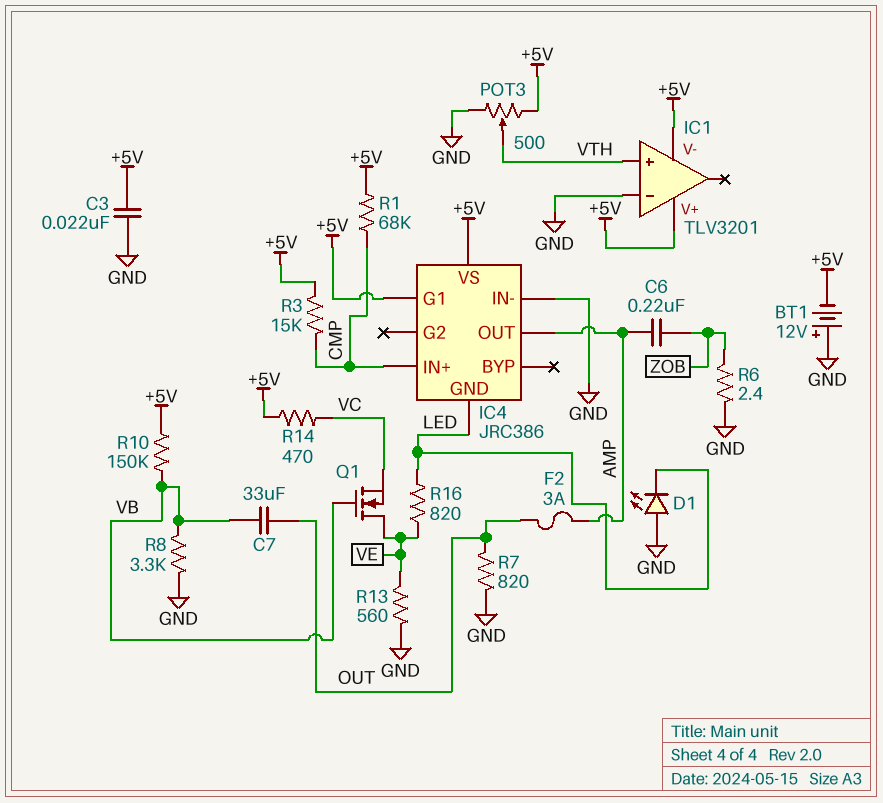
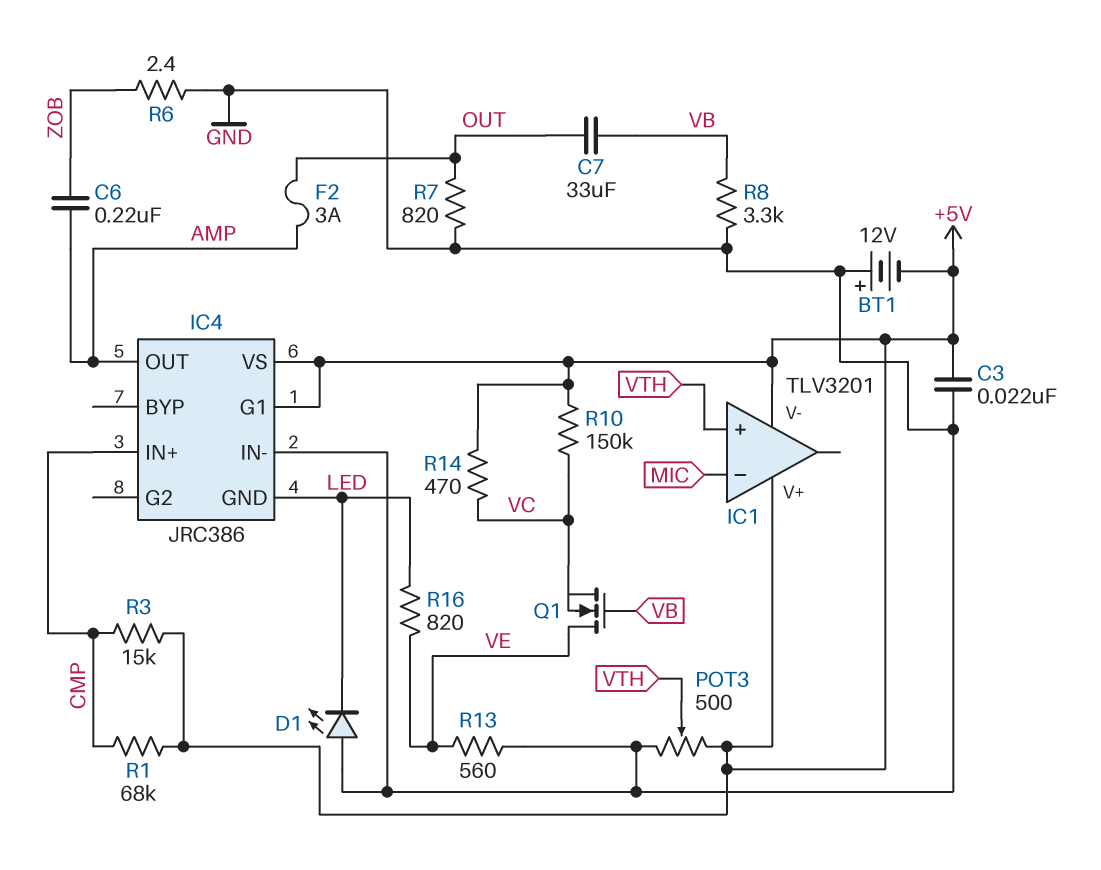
IC1 pin in-: GND -> MIC
R10: 150k (+5V, VB) -> 150k (+5V, VC)

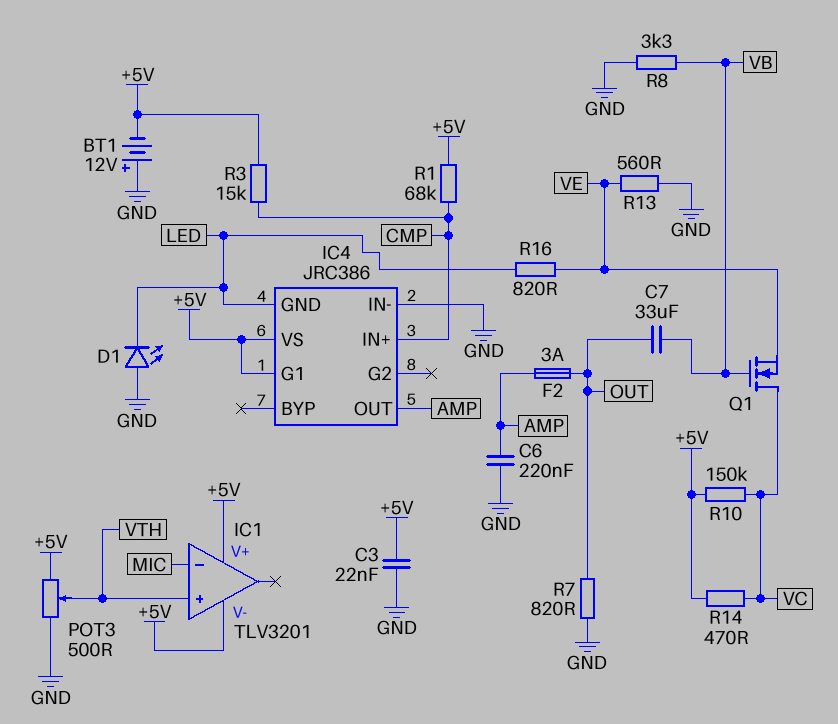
C6: 220nF (AMP, ZOB) -> 220nF (AMP, GND)
Q1: NMOS (G VB, D VE, S VC) -> NMOS (G VB, D VC, S VE)
R6: 2.4 (GND, ZOB) -> none

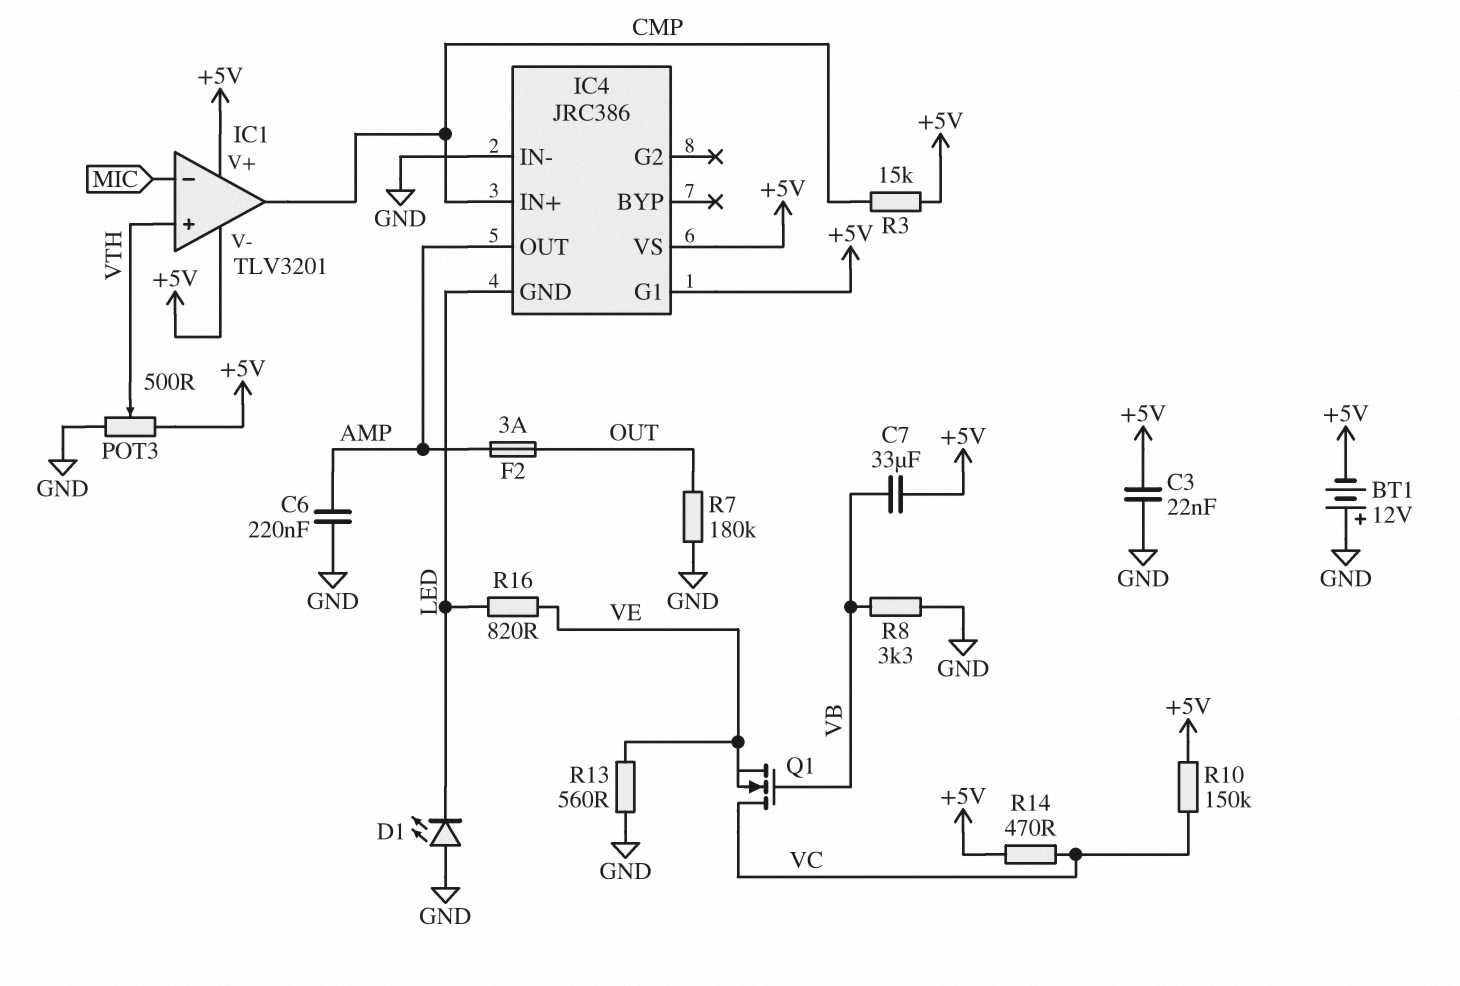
C7: 33uF (OUT, VB) -> 33uF (+5V, VB)
IC1 pin out: none -> CMP
R1: 68k (+5V, CMP) -> none
R7: 820 (GND, OUT) -> 180k (GND, OUT)

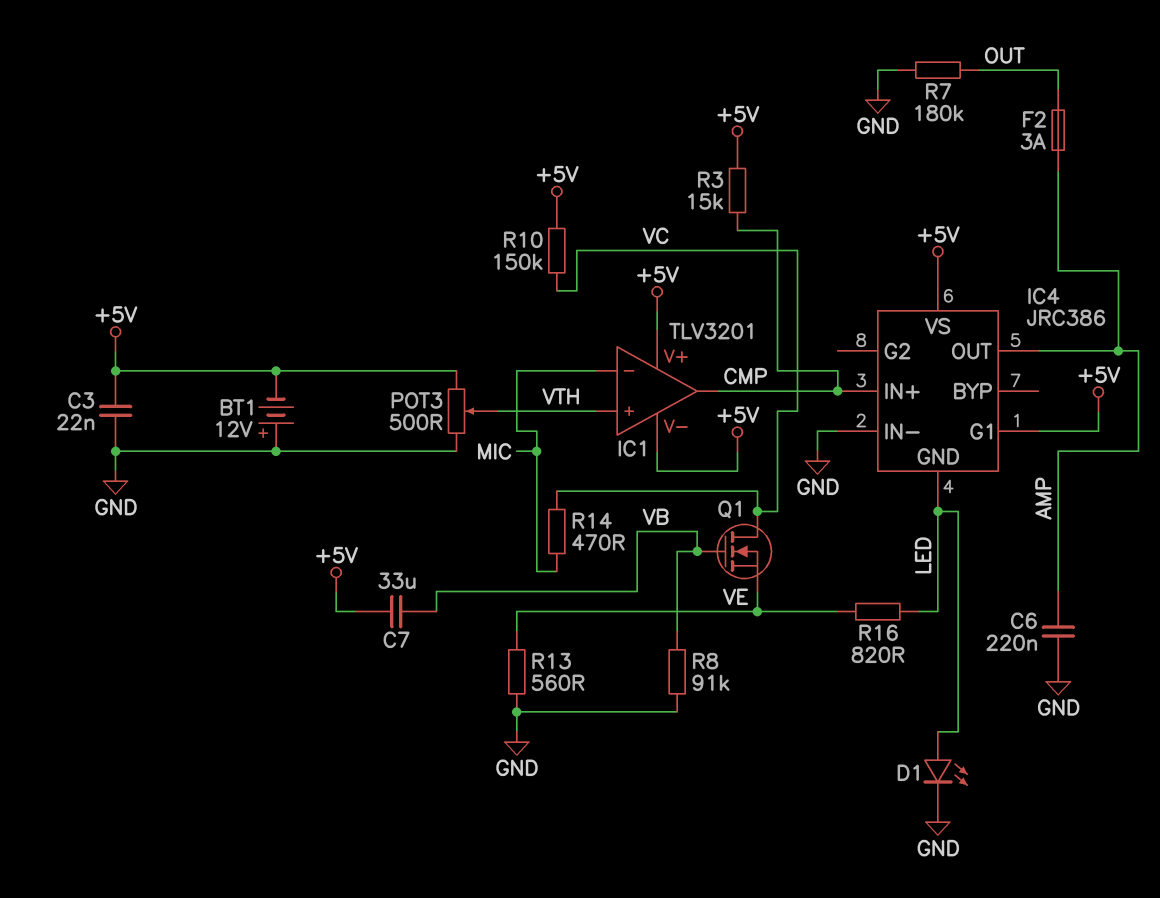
D1: LED (A GND, K LED) -> LED (A LED, K GND)
R8: 3.3k (GND, VB) -> 91k (GND, VB)
R14: 470 (+5V, VC) -> 470 (MIC, VC)

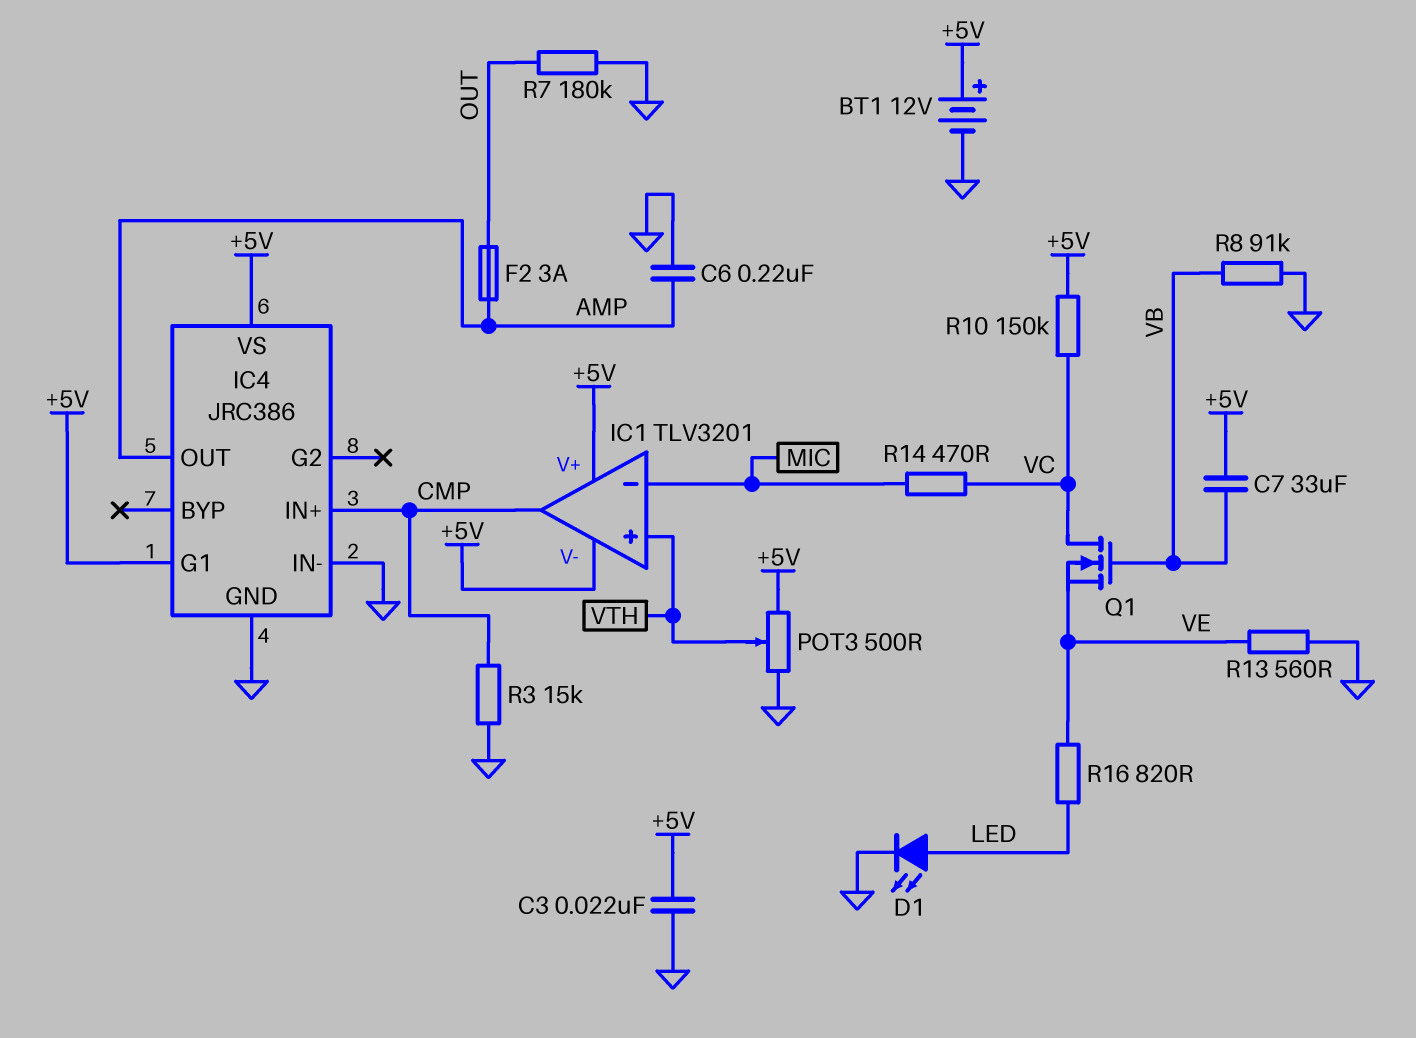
BT1: 12V (plus GND, minus +5V) -> 12V (plus +5V, minus GND)
IC4 pin GND: LED -> GND
R3: 15k (+5V, CMP) -> 15k (CMP, GND)

